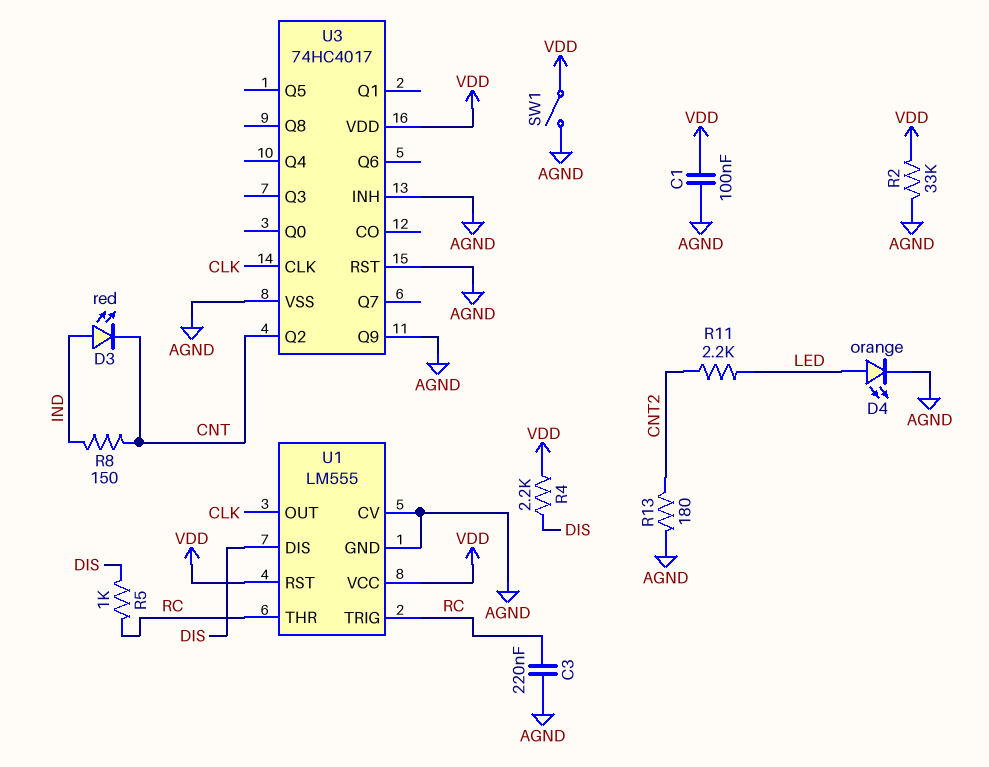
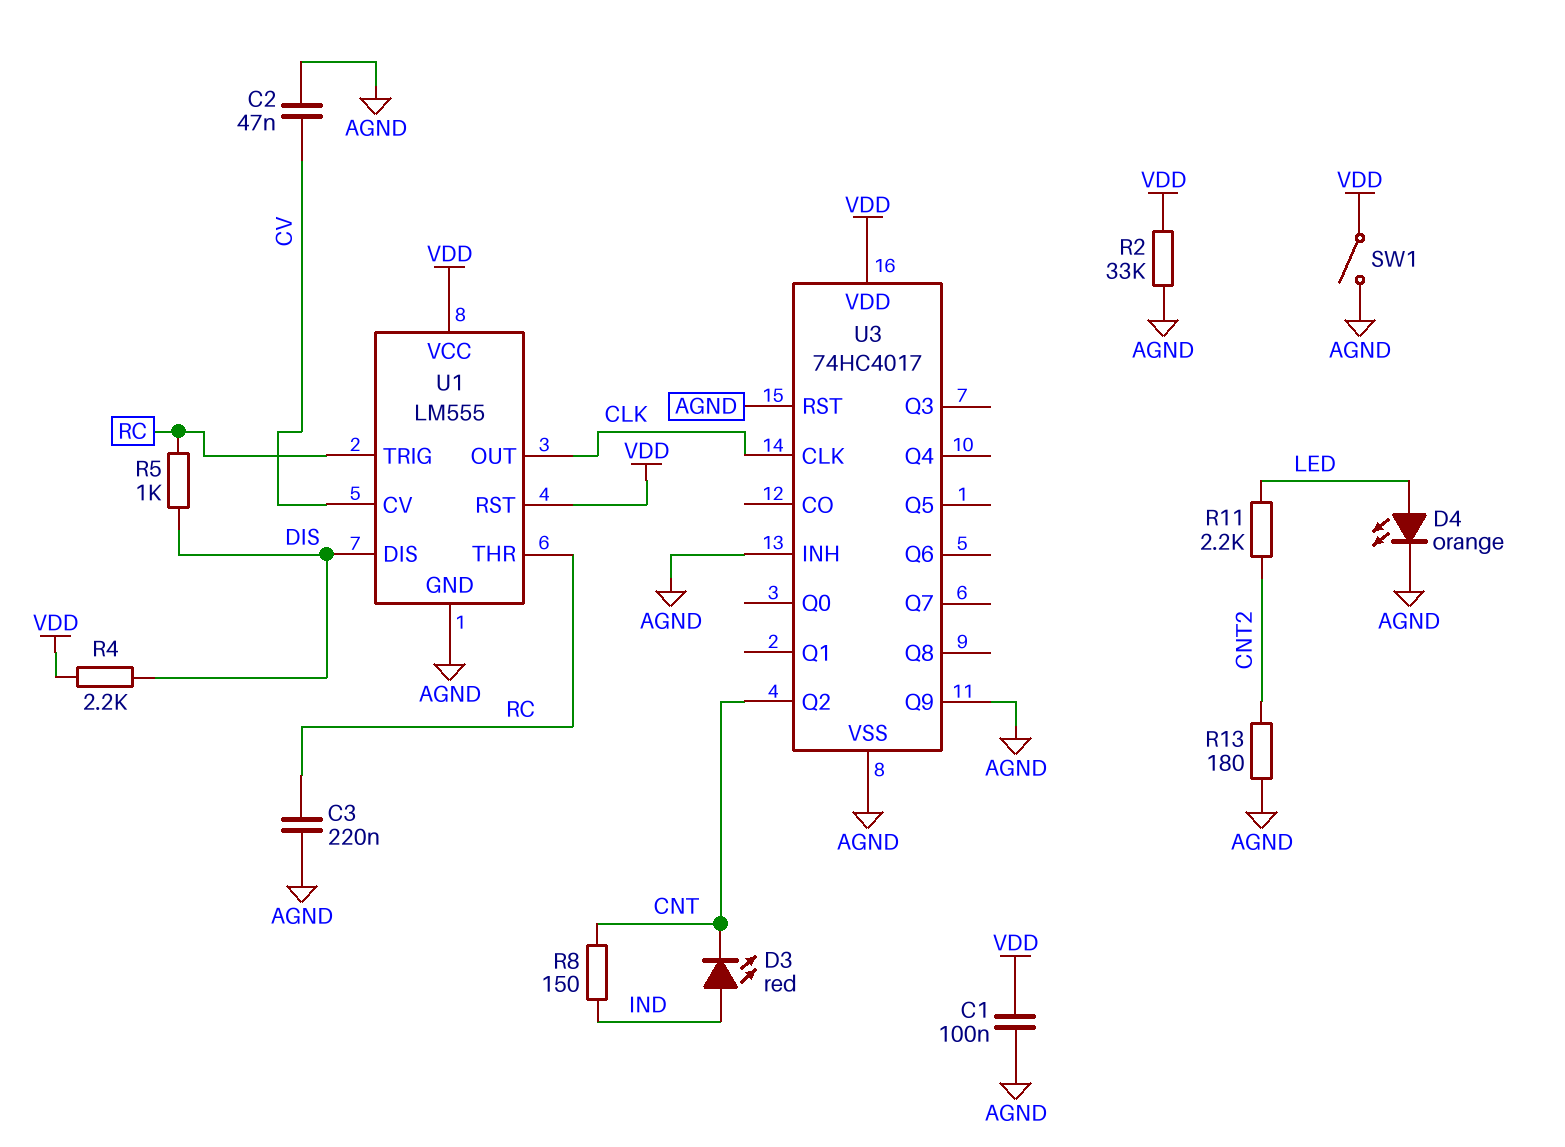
C2: none -> 47nF (AGND, CV)
U1 pin CV: AGND -> CV

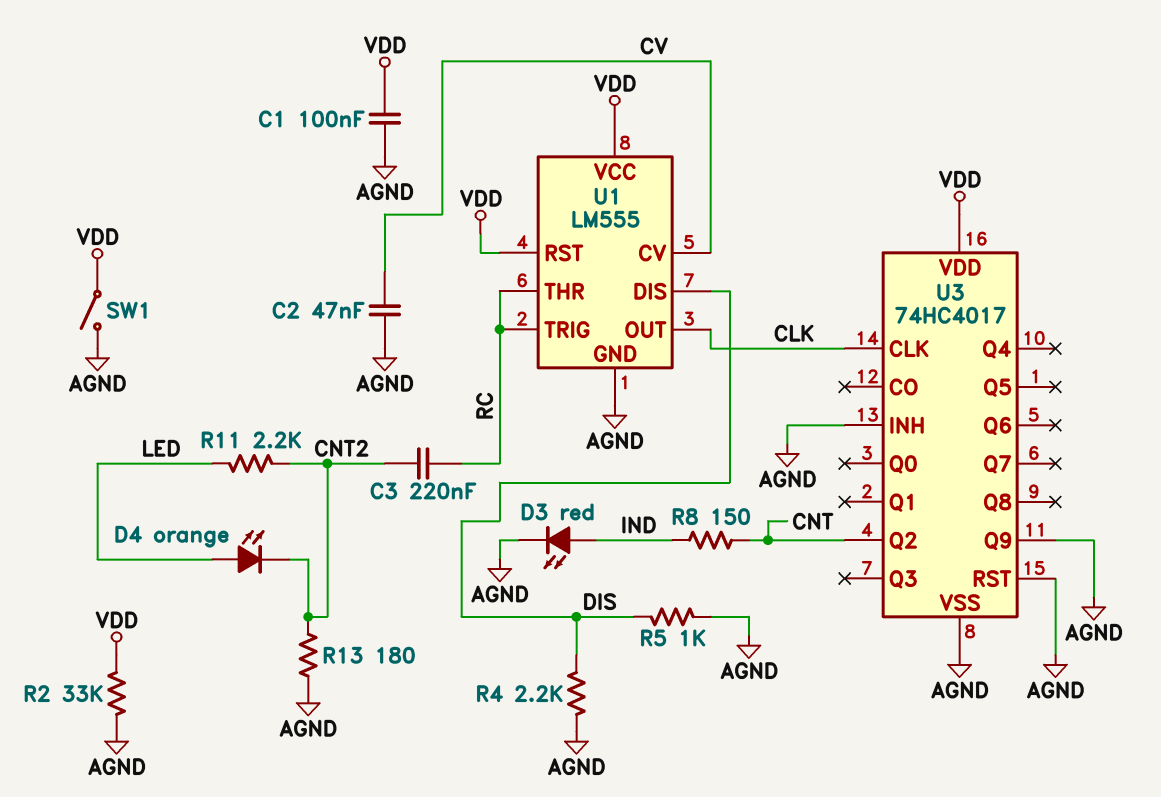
C3: 220nF (AGND, RC) -> 220nF (CNT2, RC)
D3: LED red (A IND, K CNT) -> LED red (A IND, K AGND)
D4: LED orange (A LED, K AGND) -> LED orange (A LED, K CNT2)
R4: 2.2k (DIS, VDD) -> 2.2k (AGND, DIS)
R5: 1k (DIS, RC) -> 1k (AGND, DIS)

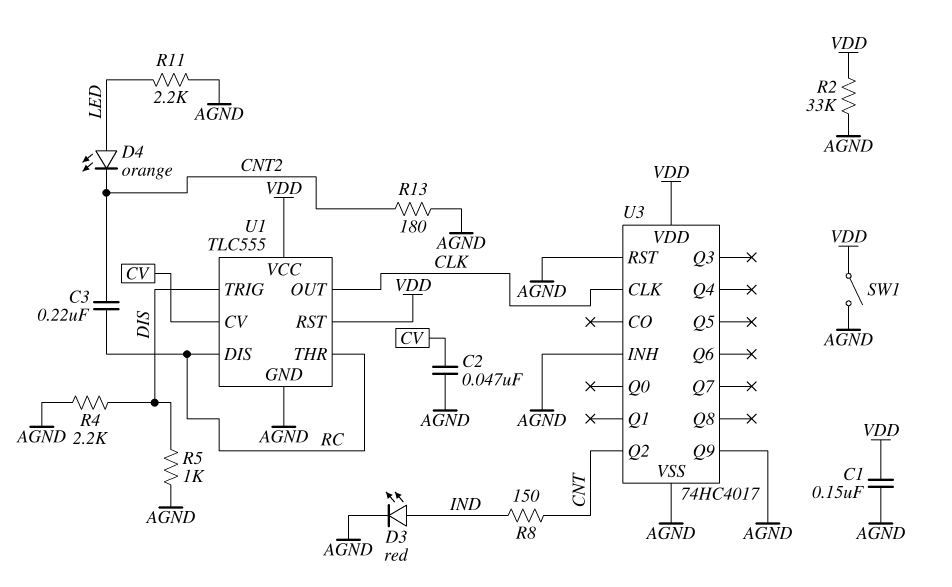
C1: 100nF (AGND, VDD) -> 150nF (AGND, VDD)
R11: 2.2k (CNT2, LED) -> 2.2k (AGND, LED)
U1: LM555 -> TLC555
U1 pin DIS: DIS -> RC
U1 pin TRIG: RC -> DIS

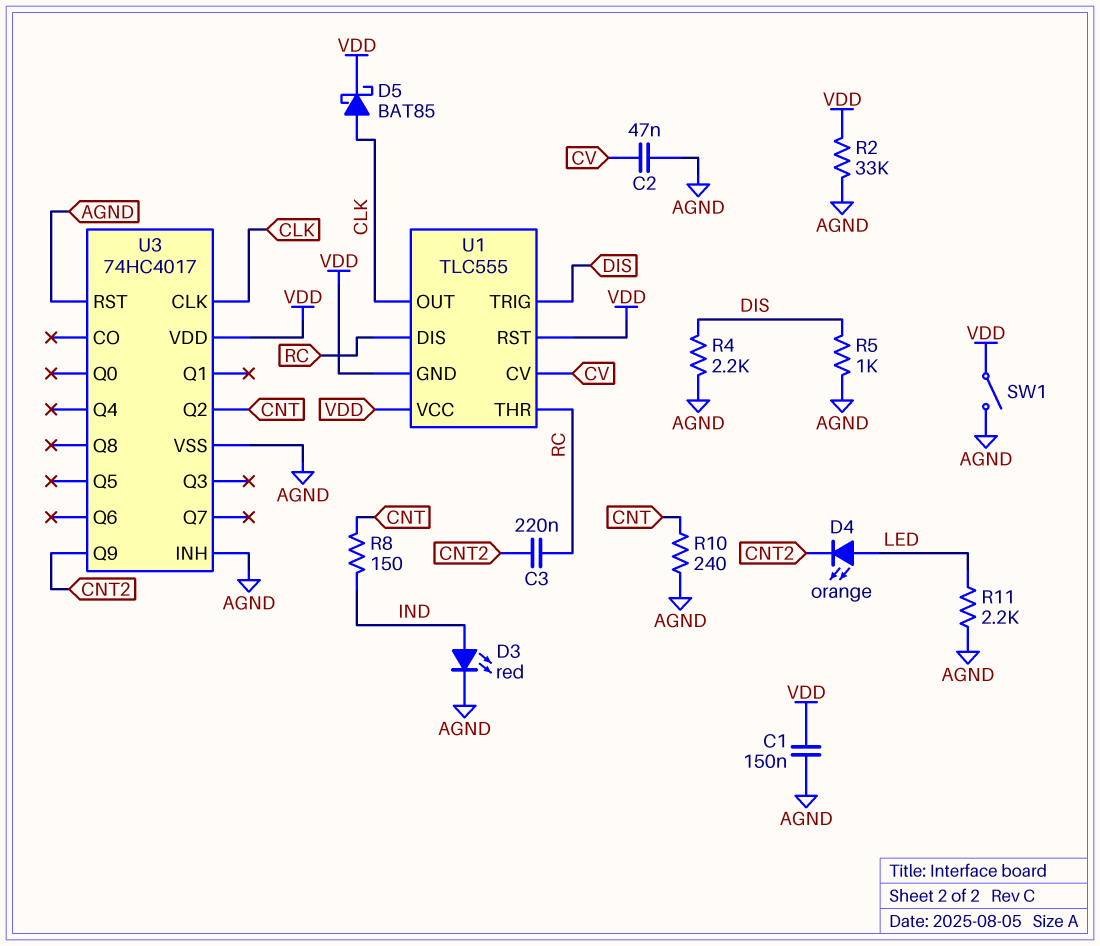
D5: none -> schottky BAT85 (A CLK, K VDD)
R10: none -> 240 (AGND, CNT)
R13: 180 (AGND, CNT2) -> none
U1 pin GND: AGND -> VDD
U3 pin Q9: AGND -> CNT2

